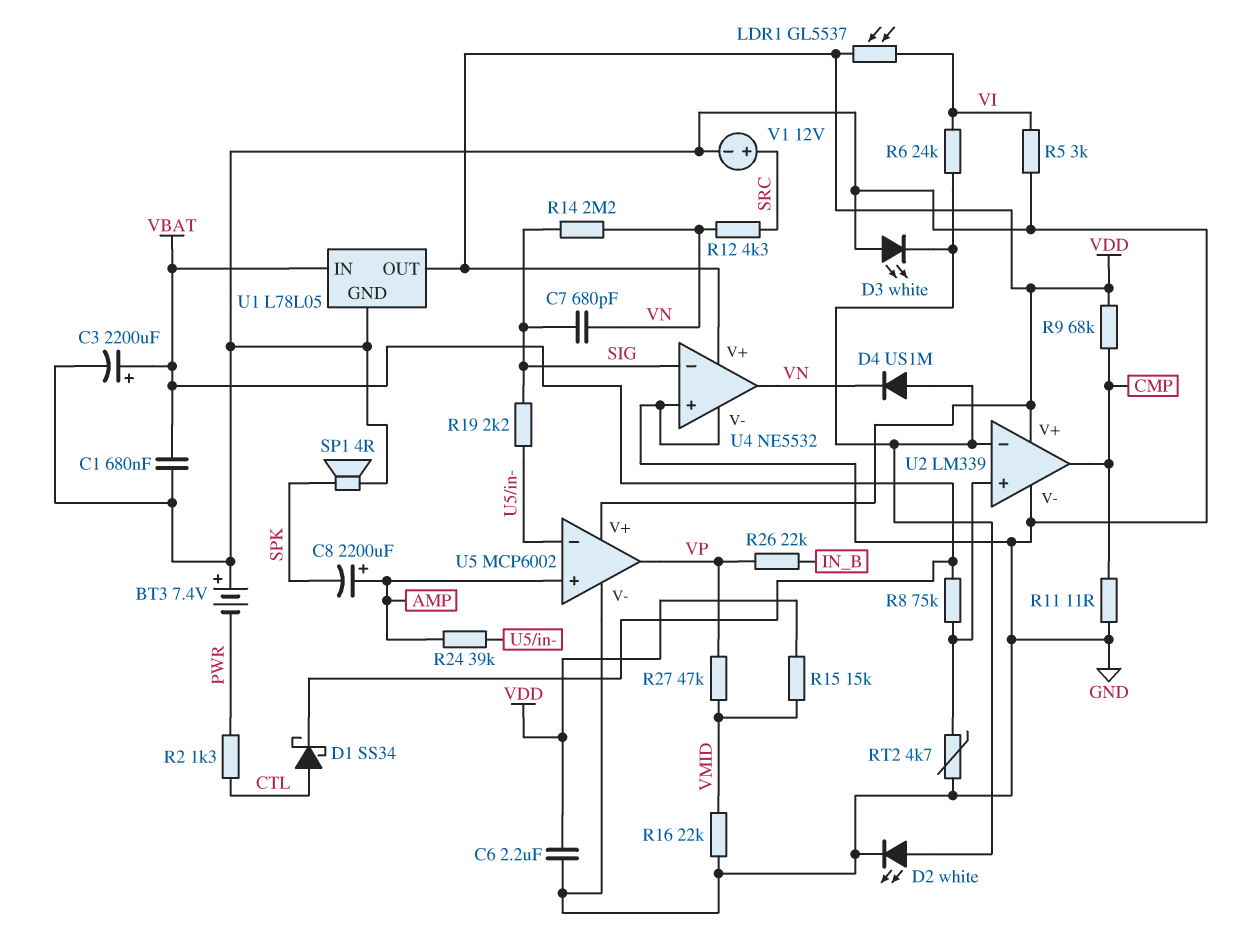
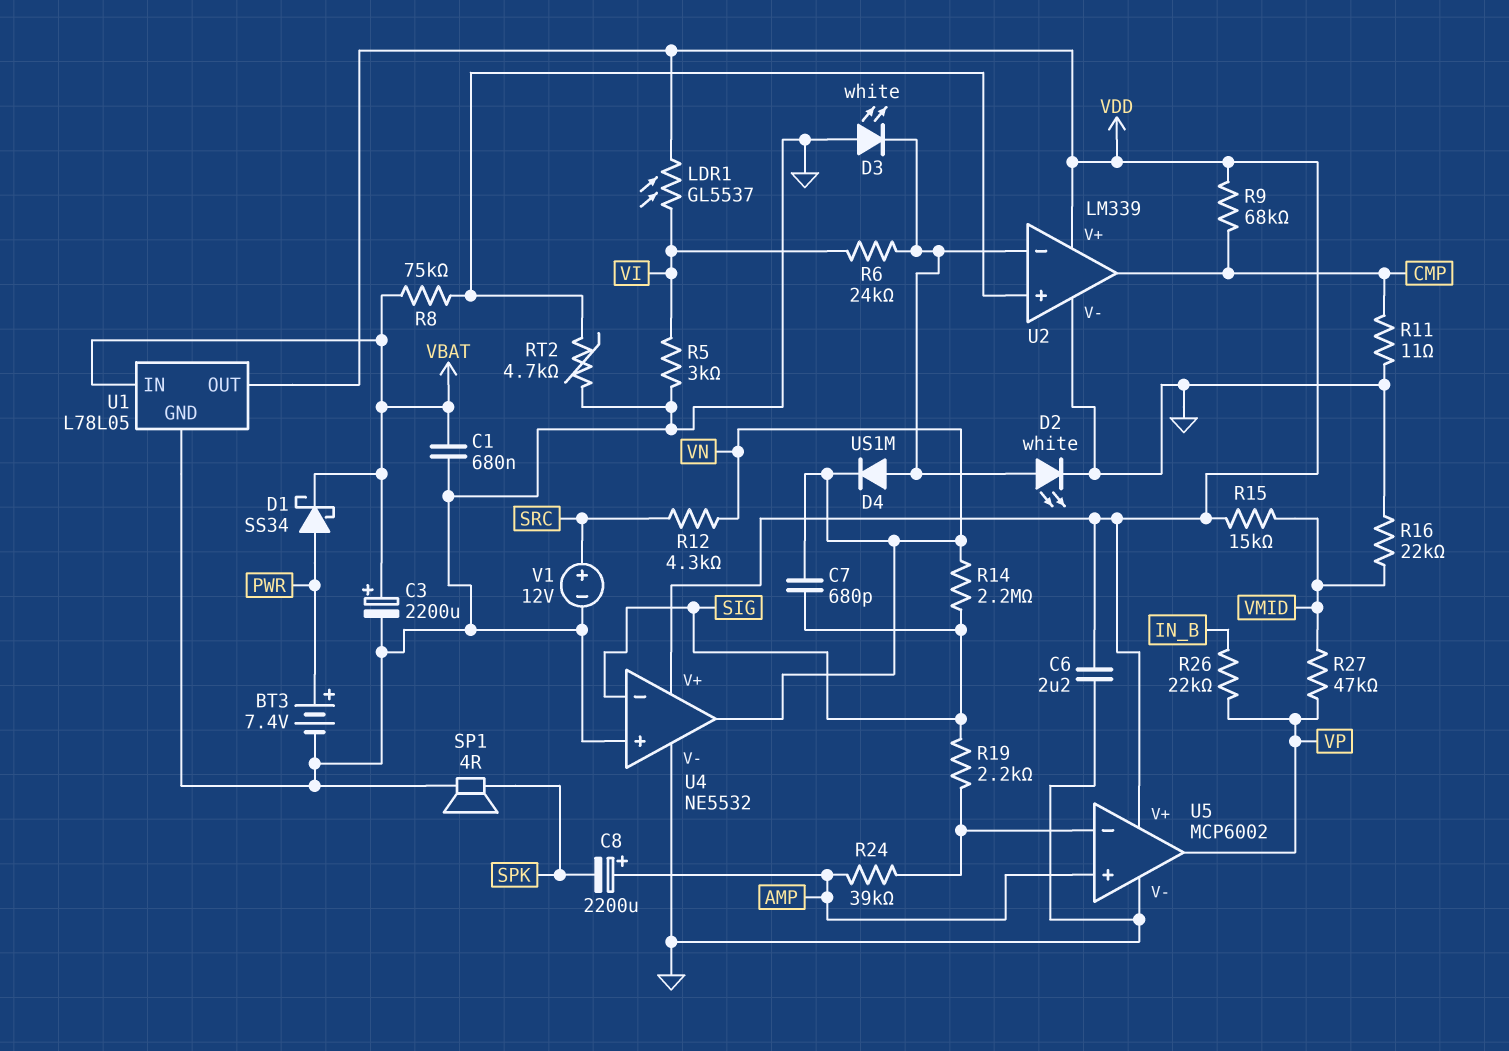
BT3: 7.4V (plus GND, minus PWR) -> 7.4V (plus PWR, minus GND)
D1: schottky SS34 (A CTL, K VBAT) -> schottky SS34 (A PWR, K VBAT)
R2: 1.3k (CTL, PWR) -> none

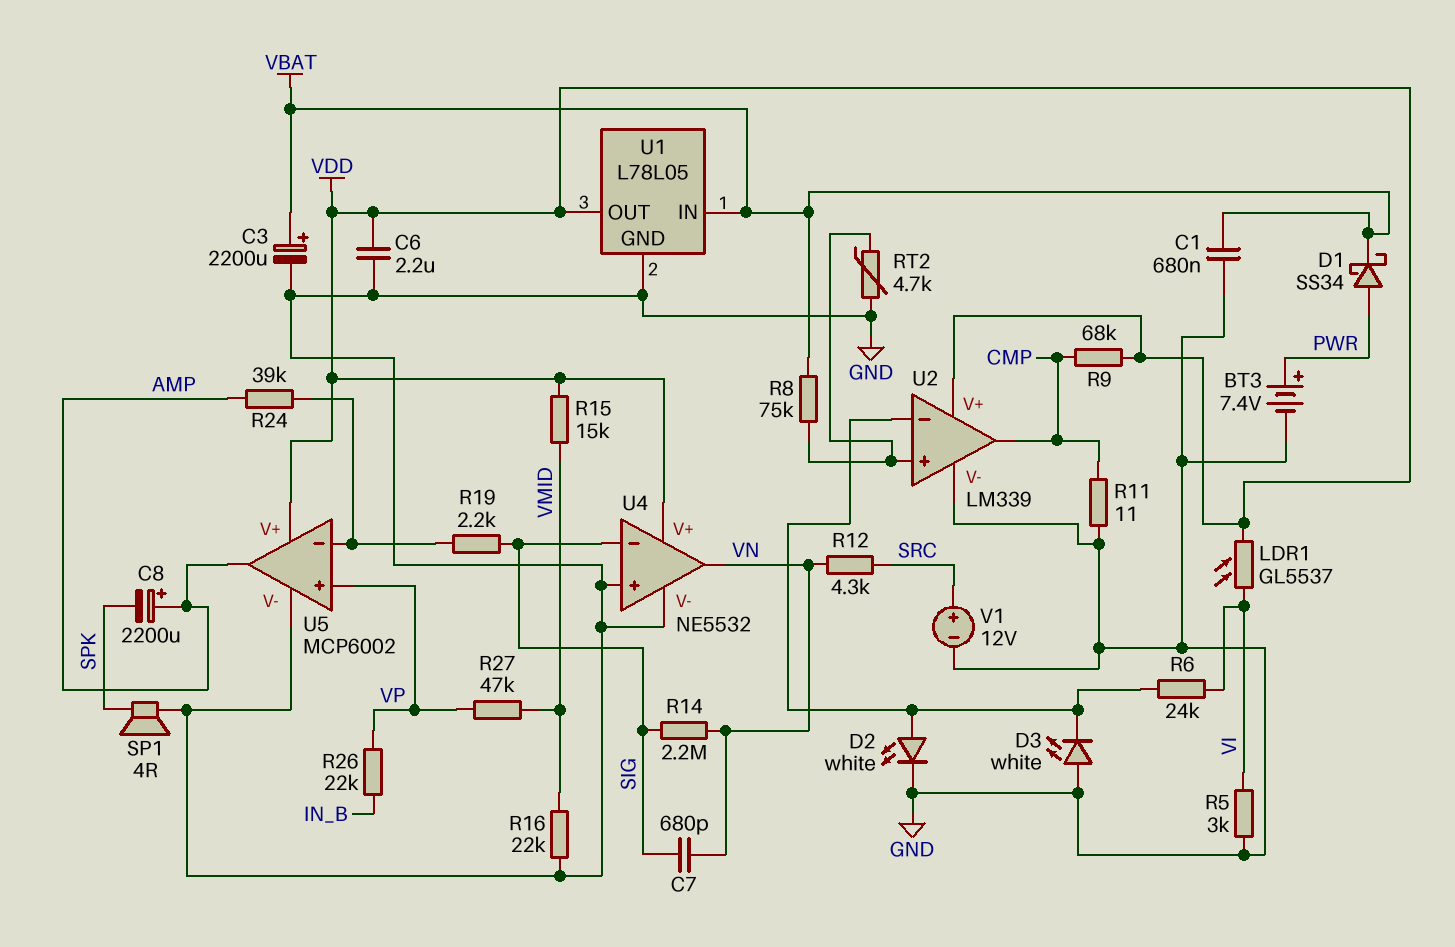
D4: diode US1M (A U2/in-, K VN) -> none
U5 pin in+: AMP -> VP
U5 pin out: VP -> AMP

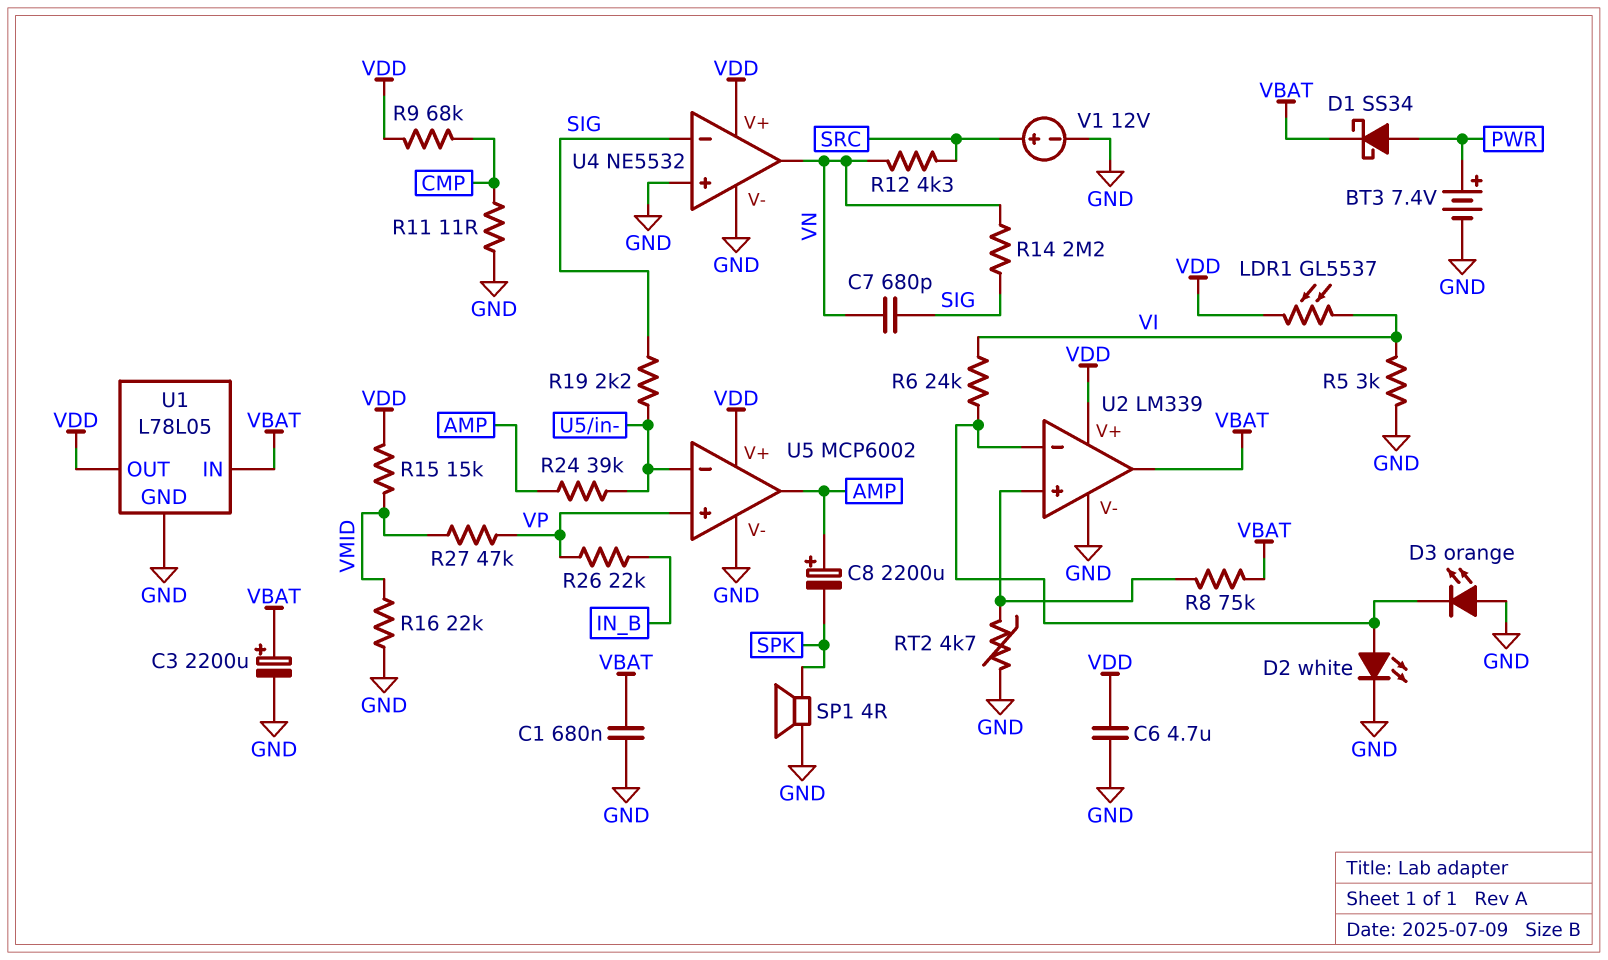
C6: 2.2uF (GND, VDD) -> 4.7uF (GND, VDD)
D3: LED white (A GND, K U2/in-) -> LED orange (A GND, K U2/in-)
U2 pin out: CMP -> VBAT

